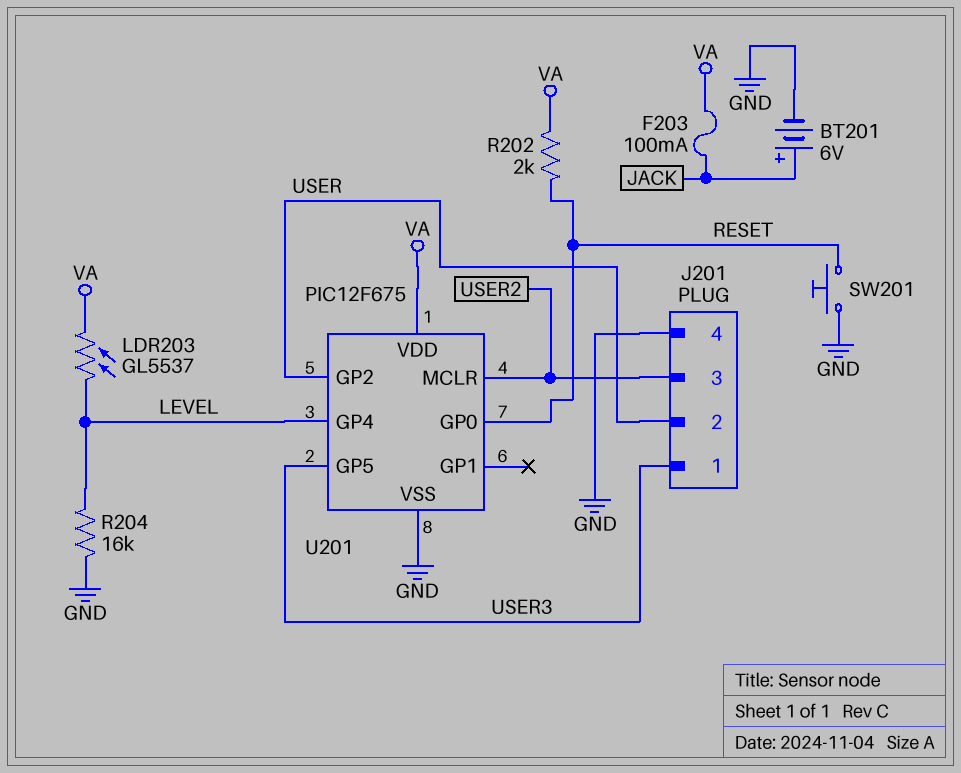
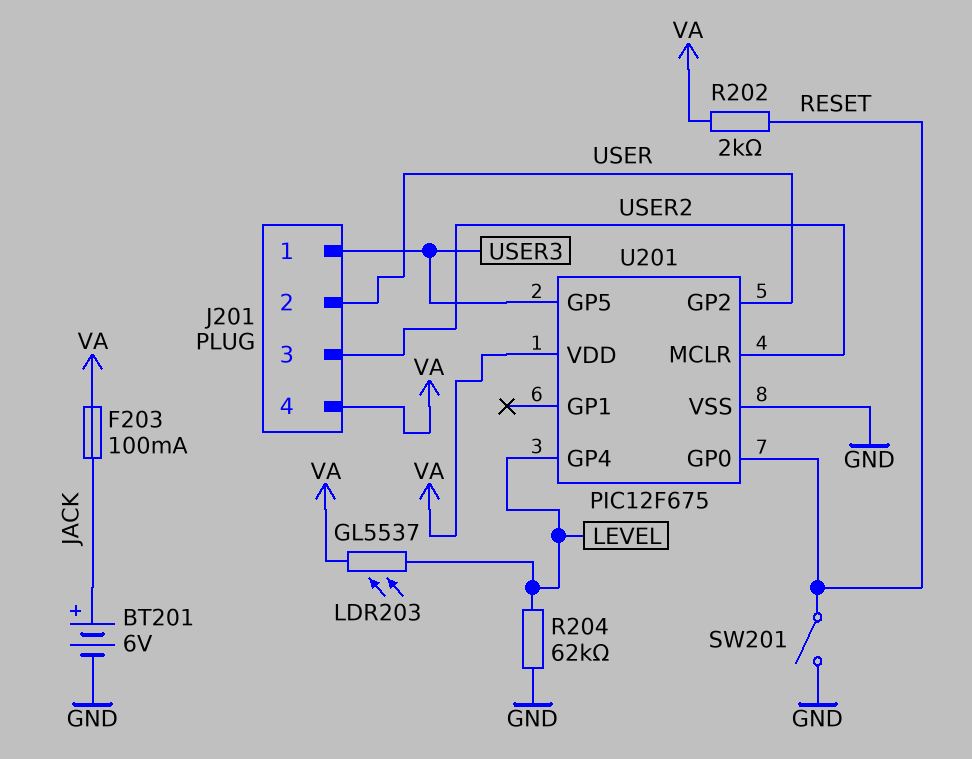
J201 pin 4: GND -> VA
R204: 16k (GND, LEVEL) -> 62k (GND, LEVEL)
SW201: button (GND, RESET) -> switch (GND, RESET)

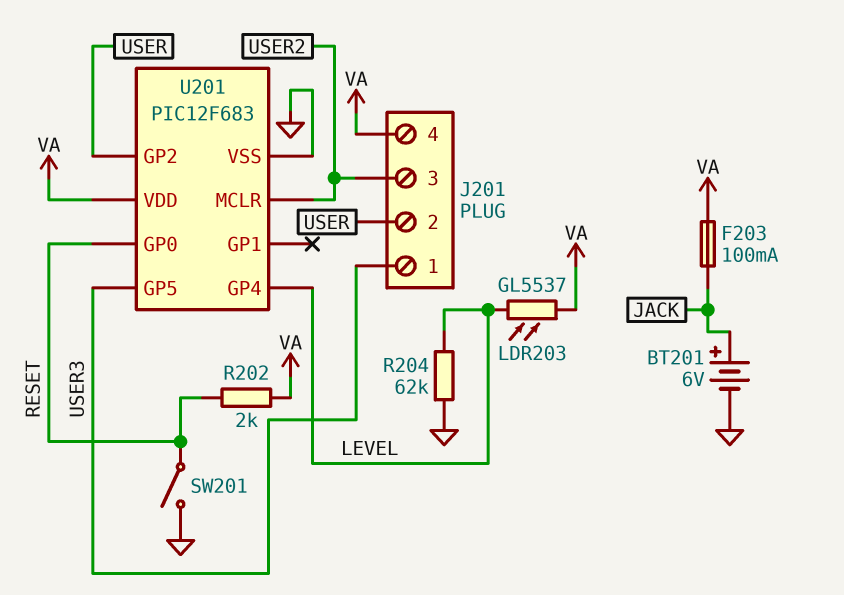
U201: PIC12F675 -> PIC12F683

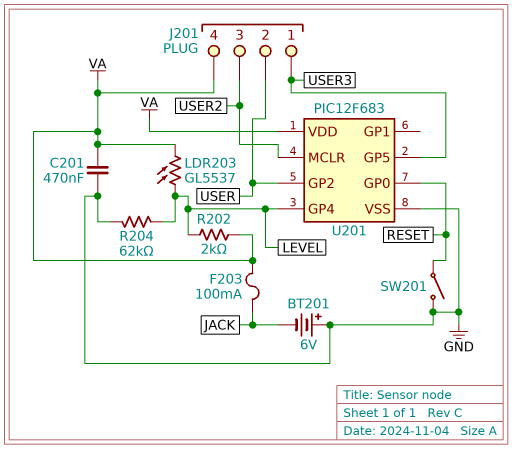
BT201: 6V (plus JACK, minus GND) -> 6V (plus GND, minus JACK)
C201: none -> 470nF (GND, VA)
R202: 2k (RESET, VA) -> 2k (LEVEL, VA)

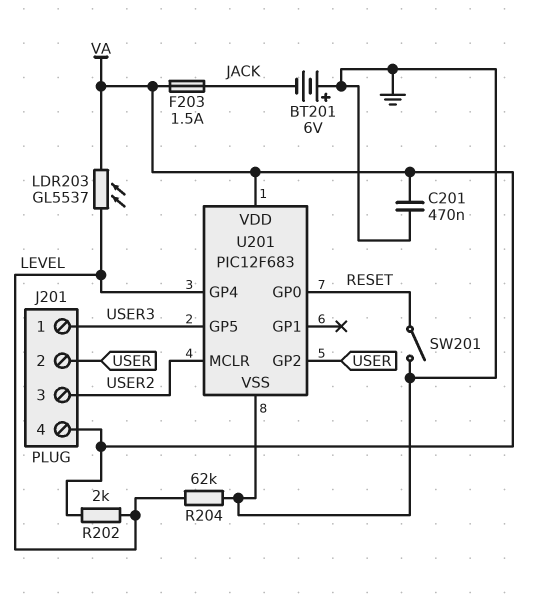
F203: 100mA (JACK, VA) -> 1.5A (JACK, VA)

